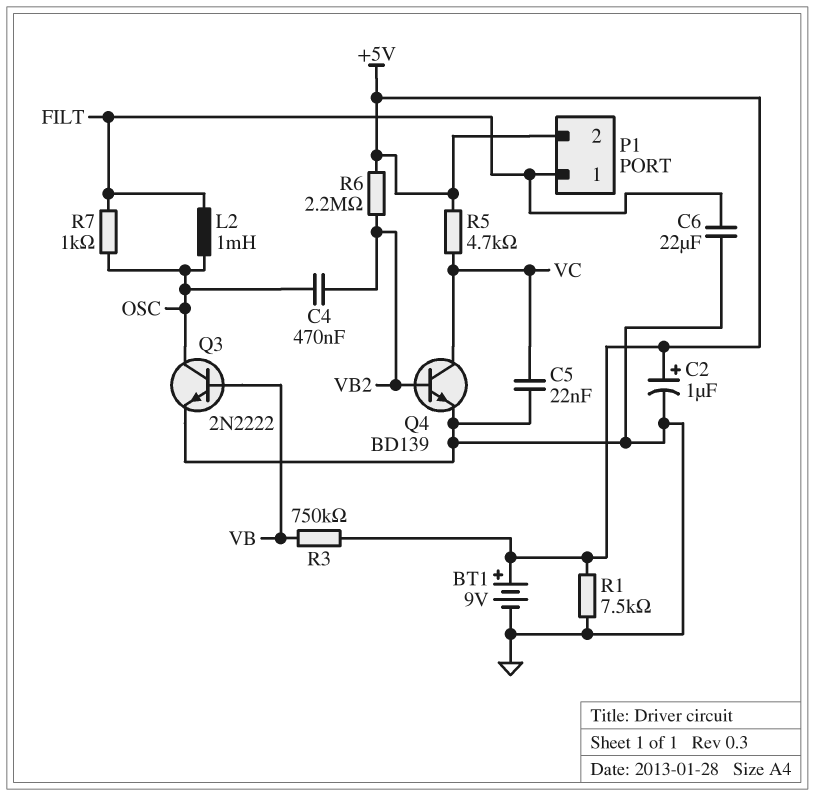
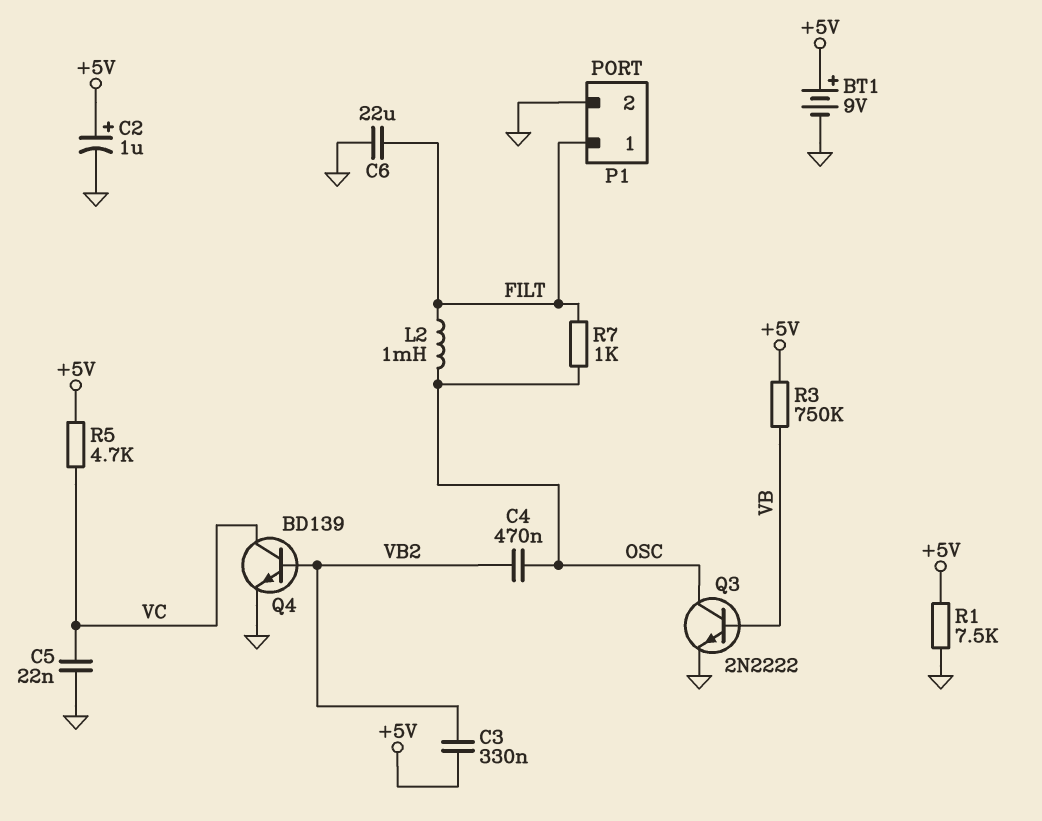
C3: none -> 330nF (+5V, VB2)
P1 pin 2: +5V -> GND
R6: 2.2M (+5V, VB2) -> none

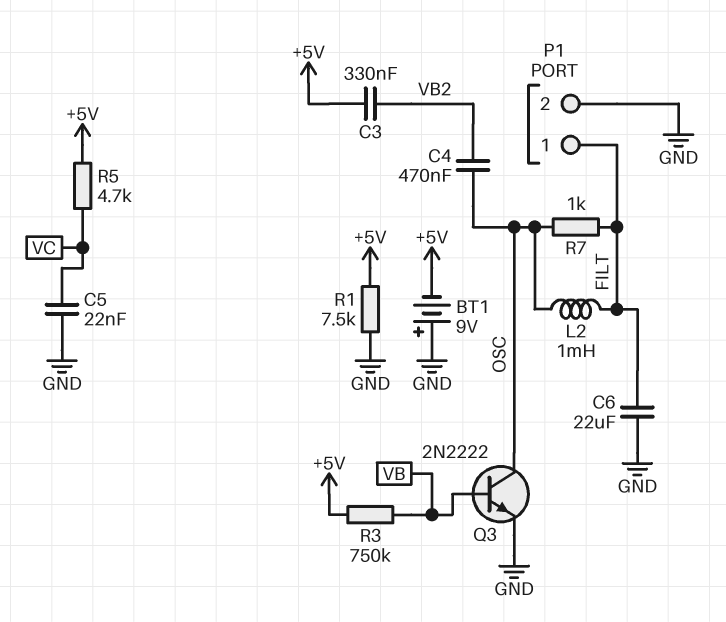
BT1: 9V (plus +5V, minus GND) -> 9V (plus GND, minus +5V)
C2: 1uF (plus +5V, minus GND) -> none
Q4: NPN BD139 (B VB2, C VC, E GND) -> none

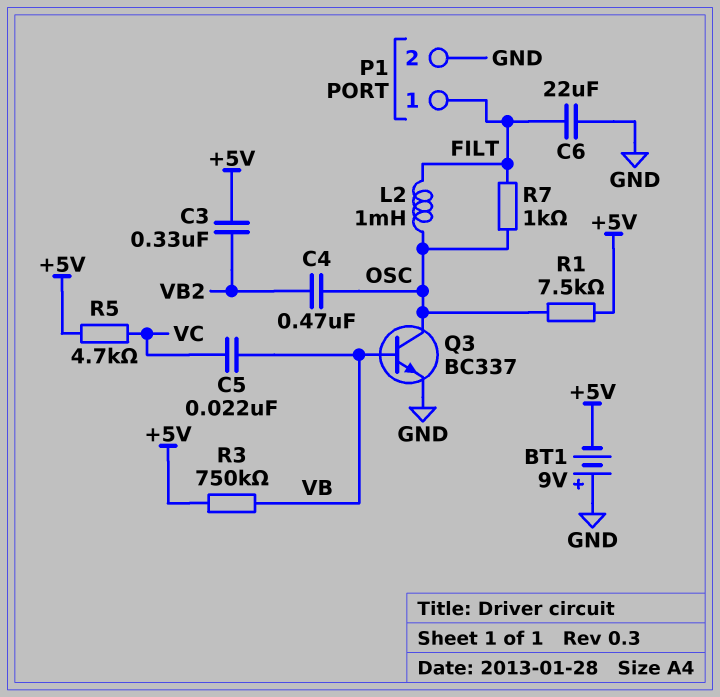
C5: 22nF (GND, VC) -> 22nF (VB, VC)
Q3: NPN 2N2222 (B VB, C OSC, E GND) -> NPN BC337 (B VB, C OSC, E GND)
R1: 7.5k (+5V, GND) -> 7.5k (+5V, OSC)

